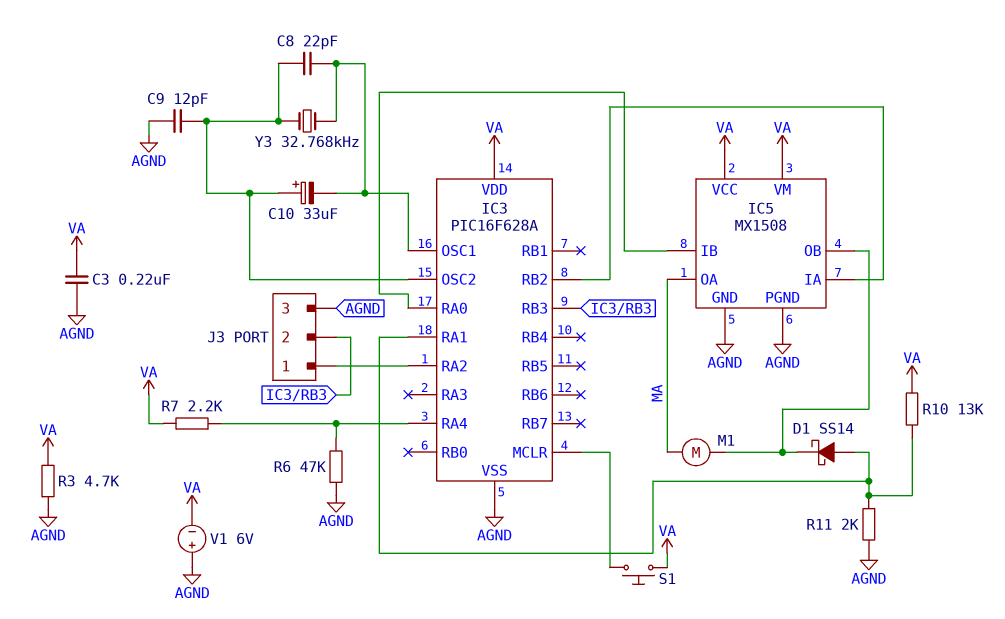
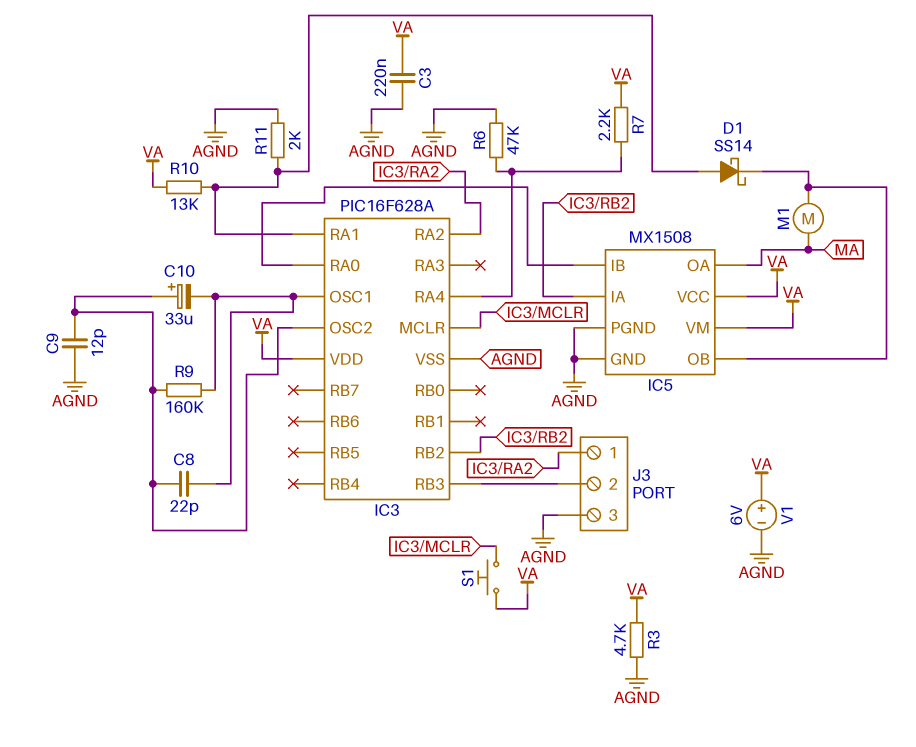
R9: none -> 160k (IC3/OSC1, IC3/OSC2)
V1: 6V (plus AGND, minus VA) -> 6V (plus VA, minus AGND)
Y3: 32.768kHz (IC3/OSC1, IC3/OSC2) -> none

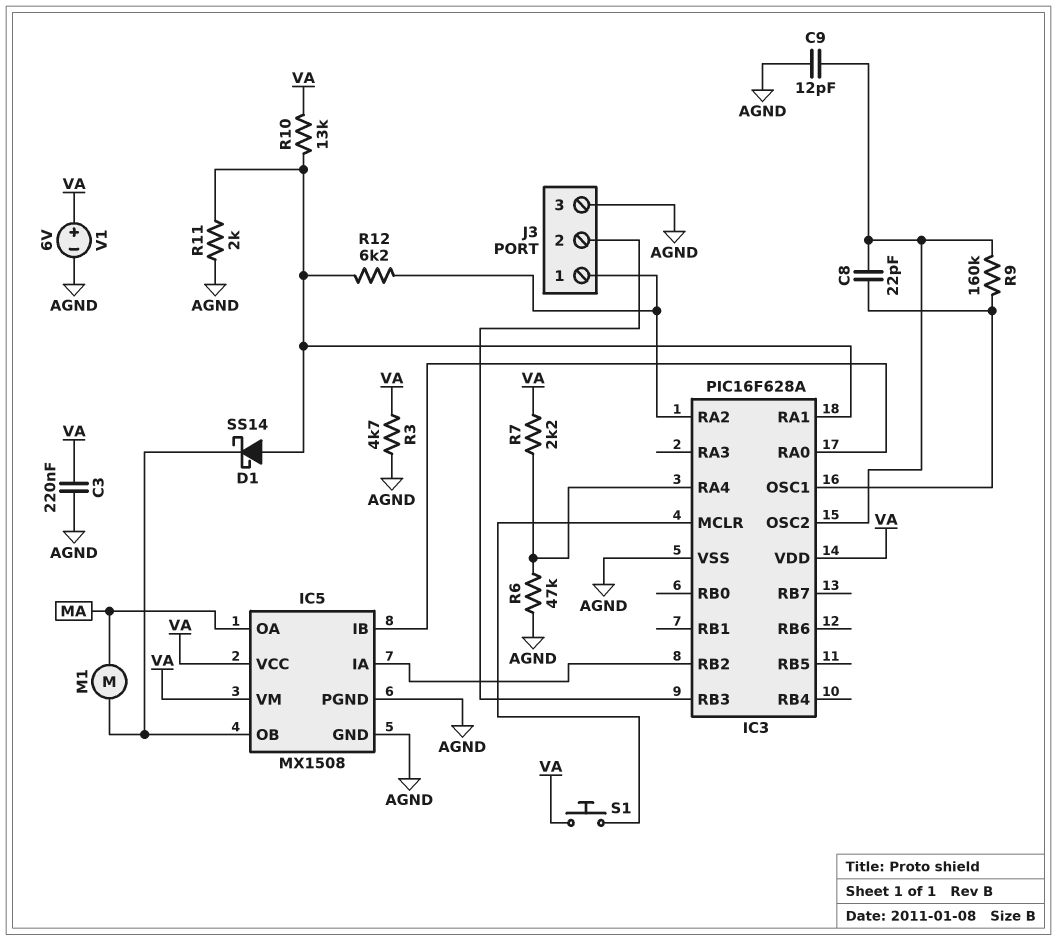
C10: 33uF (plus IC3/OSC2, minus IC3/OSC1) -> none
R12: none -> 6.2k (IC3/RA1, IC3/RA2)

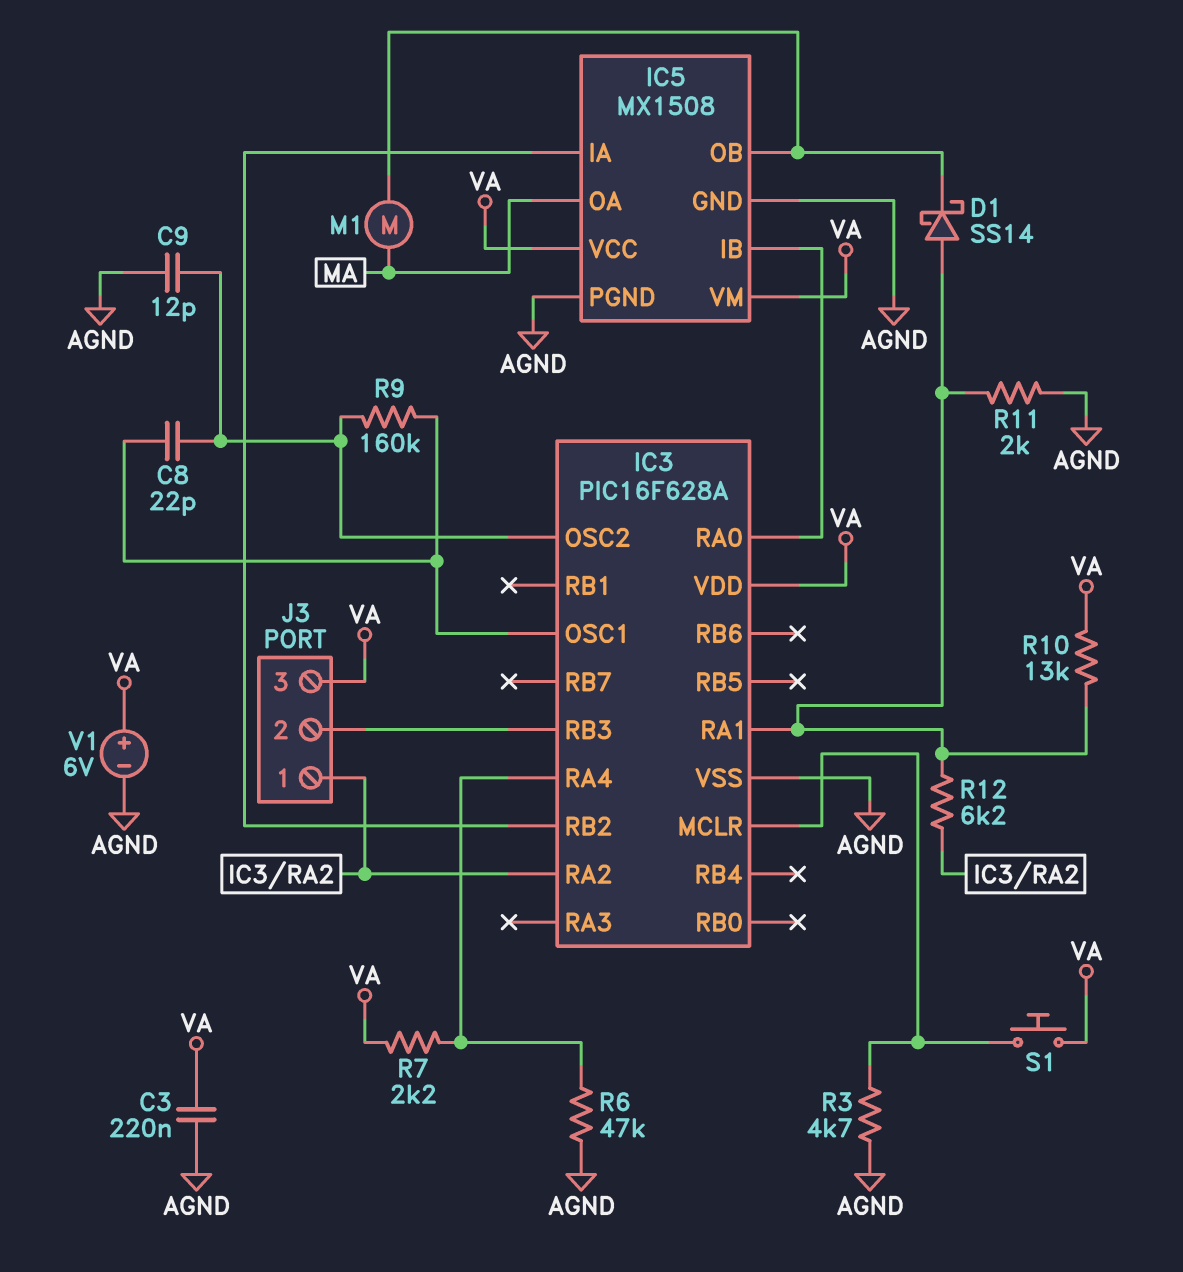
J3 pin 3: AGND -> VA
R3: 4.7k (AGND, VA) -> 4.7k (AGND, IC3/MCLR)

